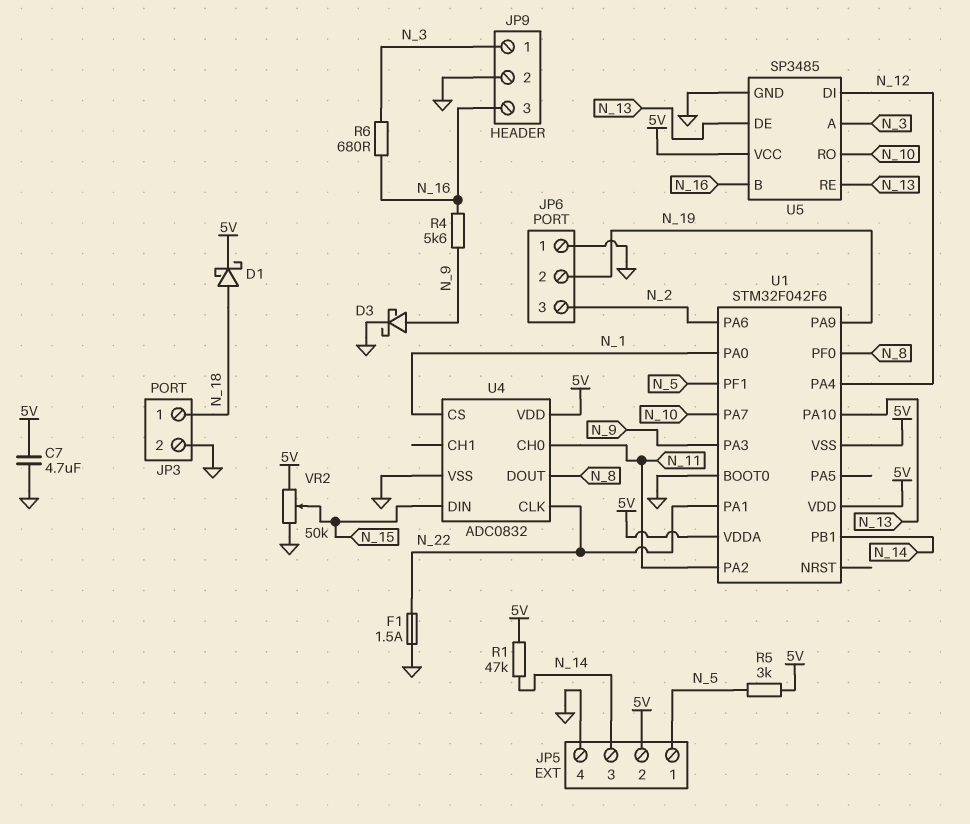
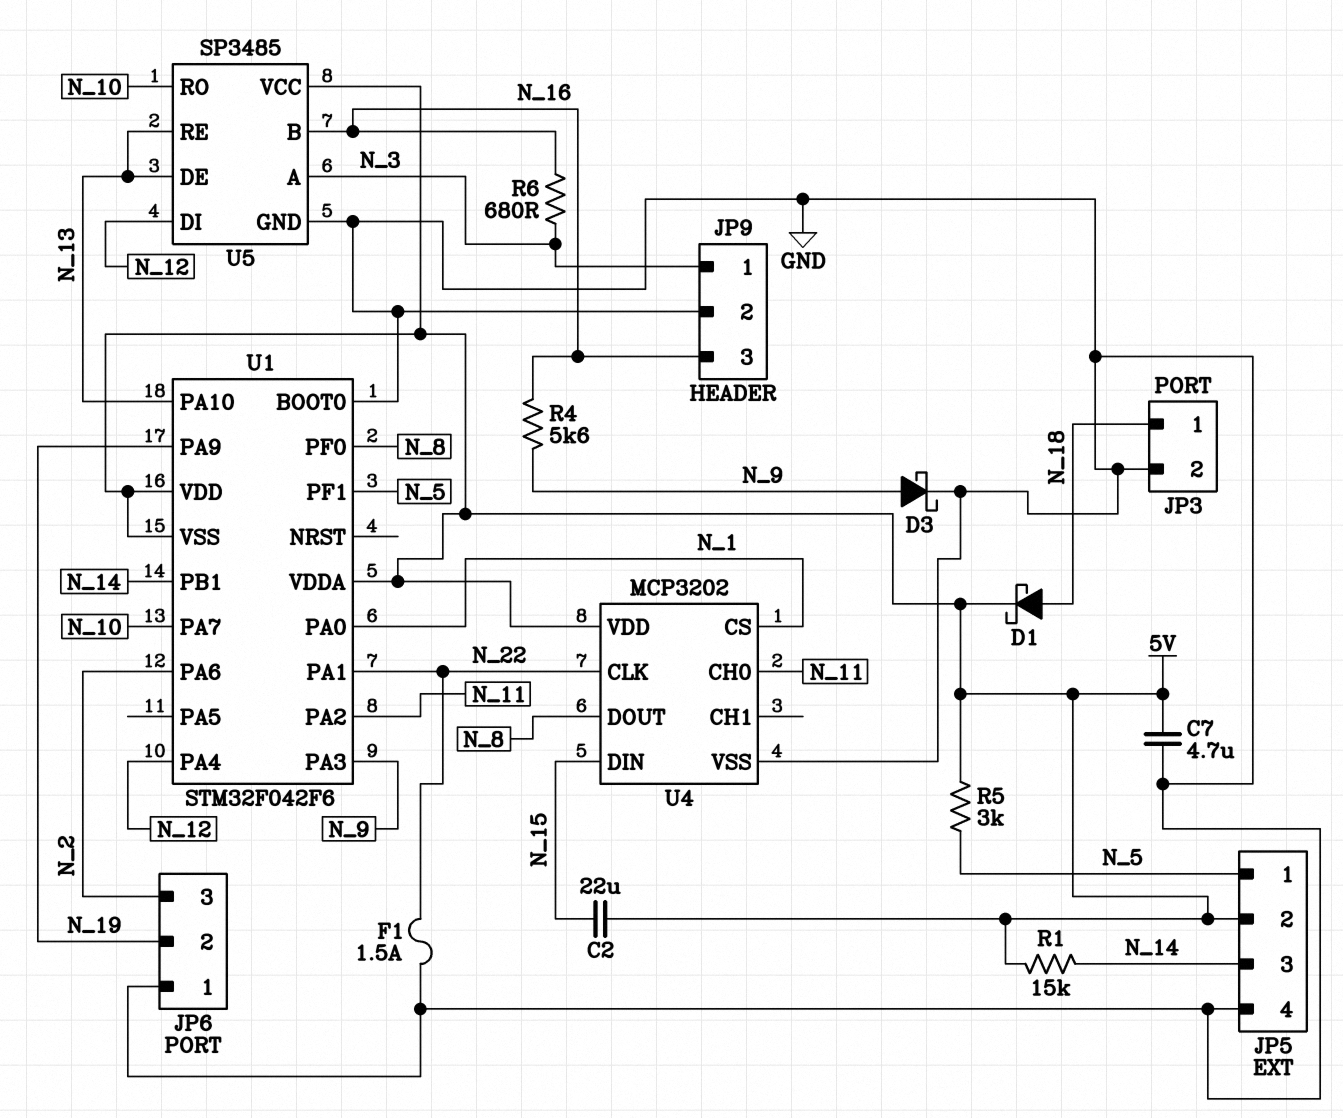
C2: none -> 22uF (5V, N_15)
R1: 47k (5V, N_14) -> 15k (5V, N_14)
U4: ADC0832 -> MCP3202
VR2: 50k (5V, GND, wiper N_15) -> none

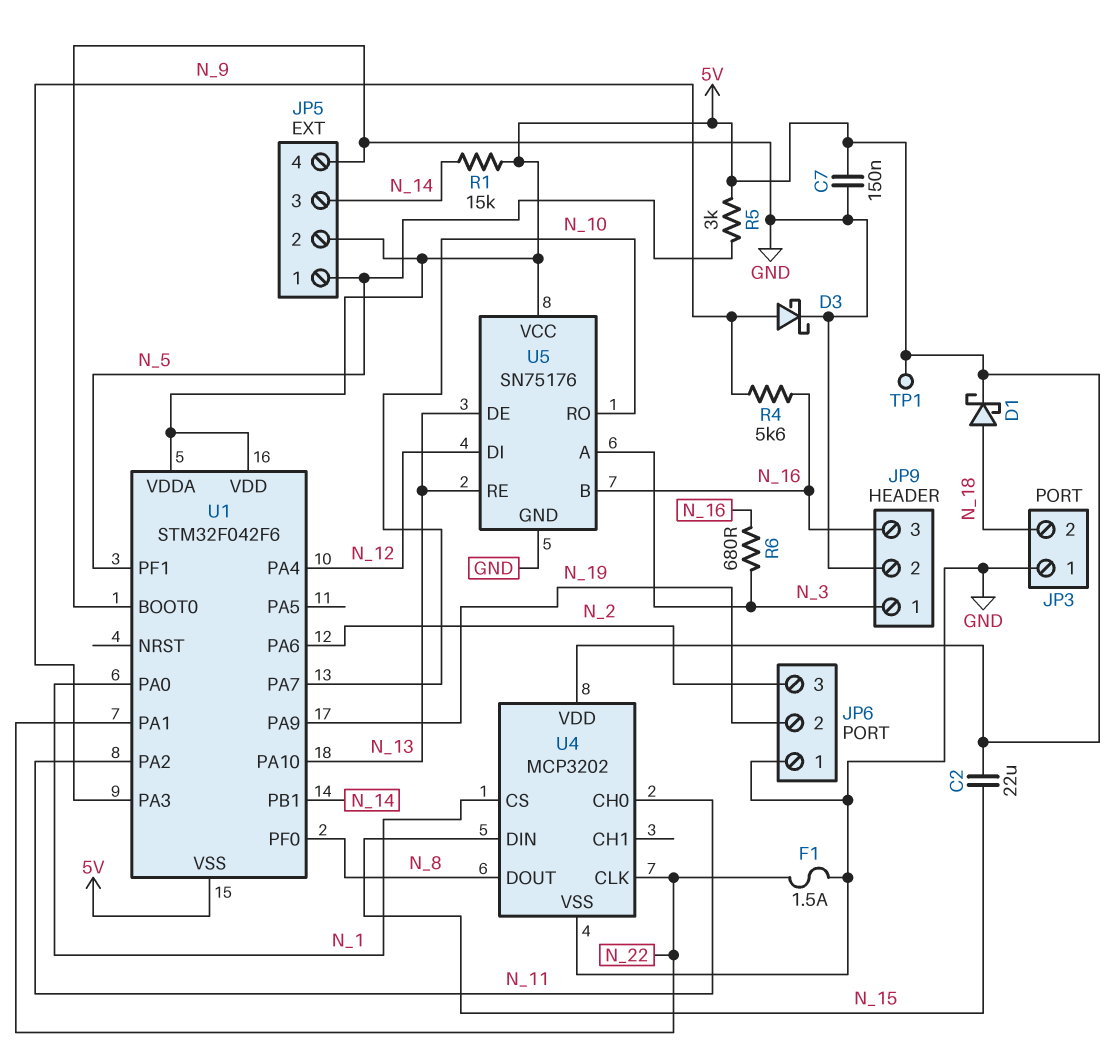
C7: 4.7uF (5V, GND) -> 150nF (5V, GND)
JP3 pin 1: N_18 -> GND
JP3 pin 2: GND -> N_18
TP1: none -> test point (5V)
U5: SP3485 -> SN75176

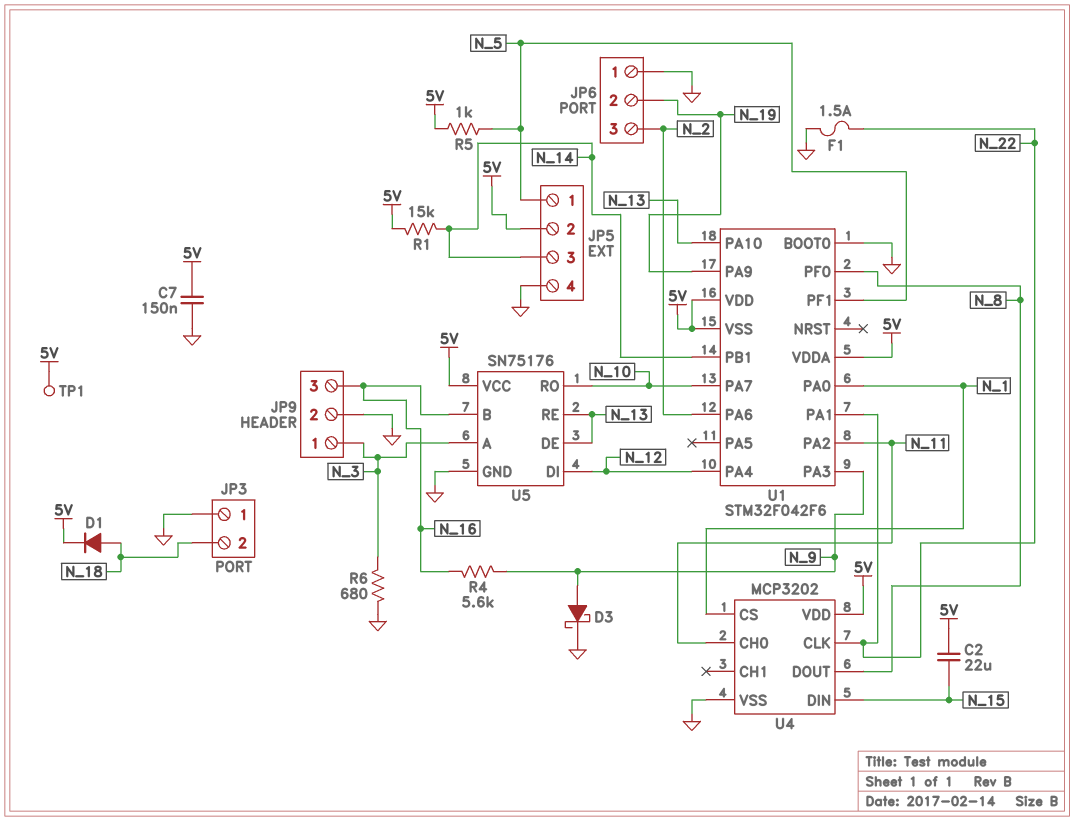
D1: schottky (A N_18, K 5V) -> diode (A N_18, K 5V)
R5: 3k (5V, N_5) -> 1k (5V, N_5)
R6: 680 (N_3, N_16) -> 680 (GND, N_3)

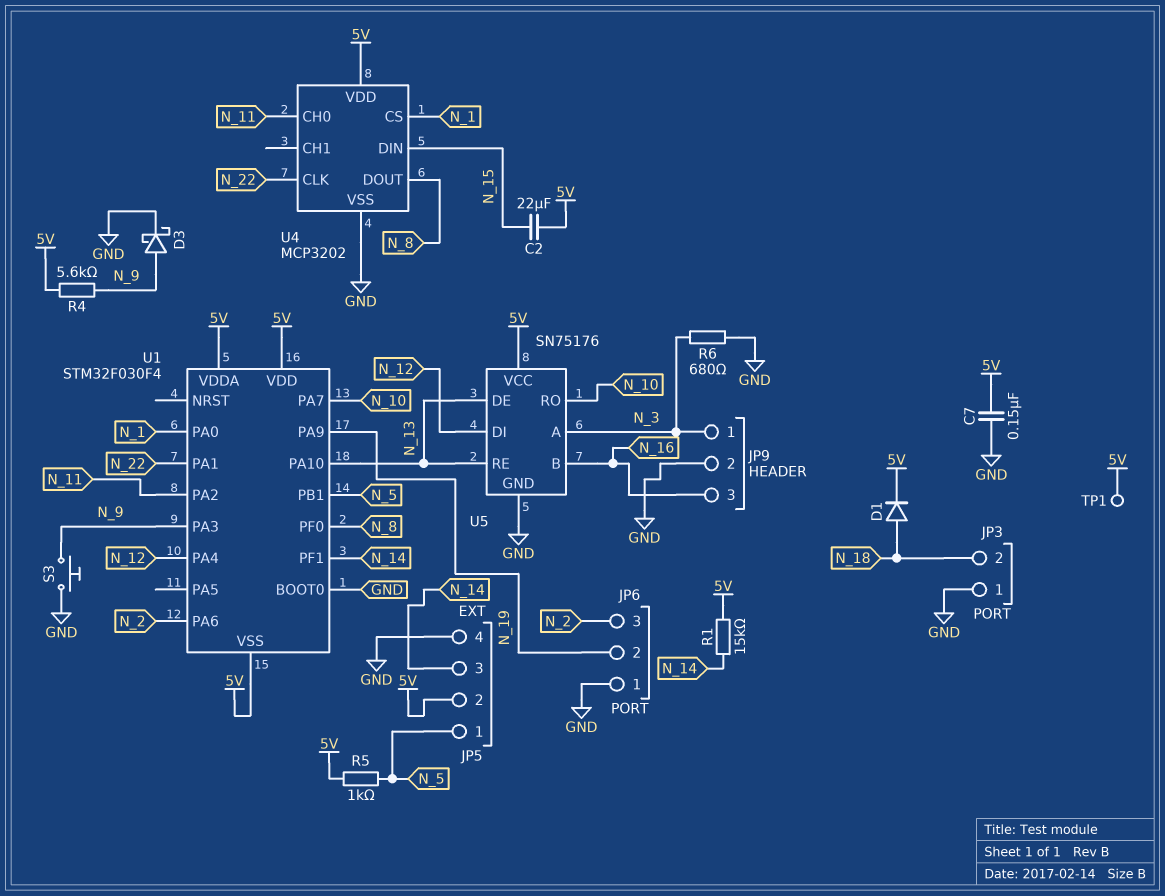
F1: 1.5A (GND, N_22) -> none
R4: 5.6k (N_9, N_16) -> 5.6k (5V, N_9)
S3: none -> button (GND, N_9)
U1: STM32F042F6 -> STM32F030F4
U1 pin PB1: N_14 -> N_5
U1 pin PF1: N_5 -> N_14

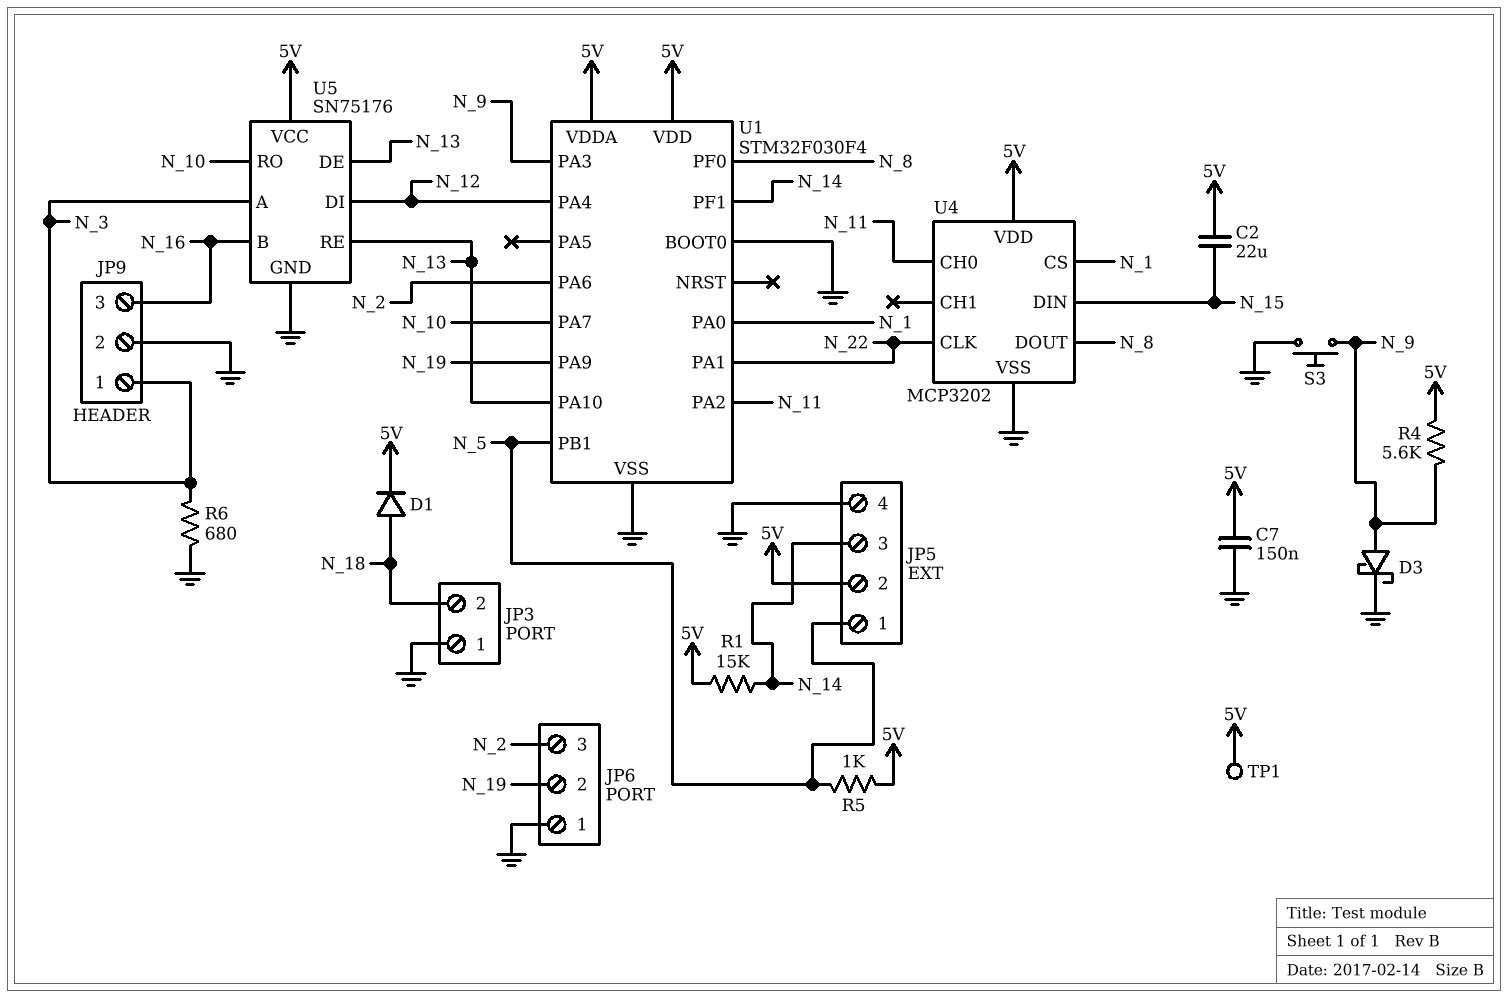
U1 pin VSS: 5V -> GND

